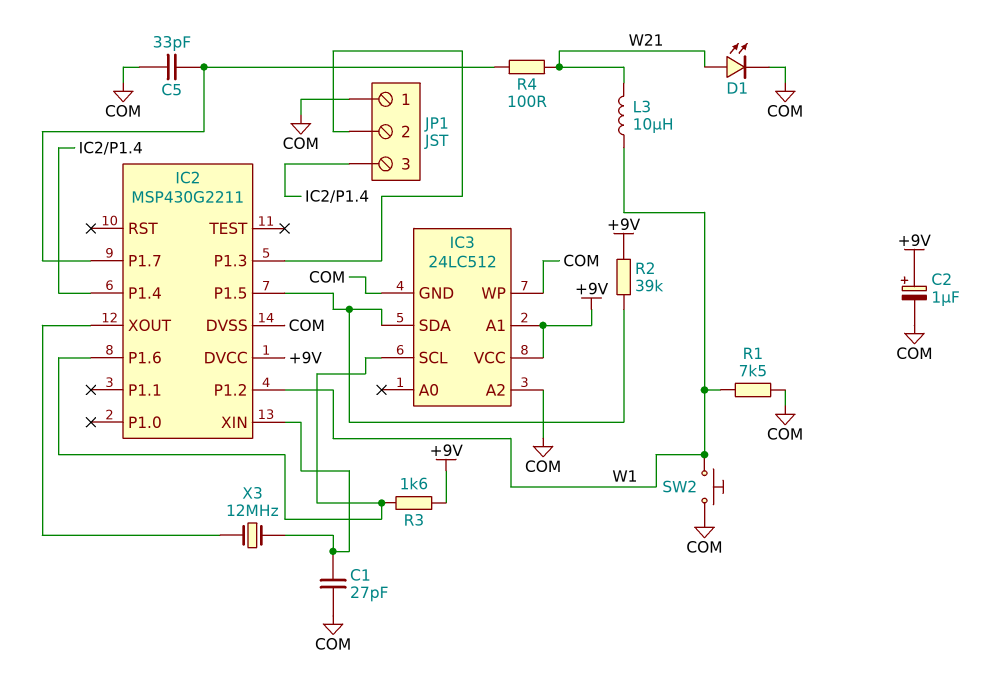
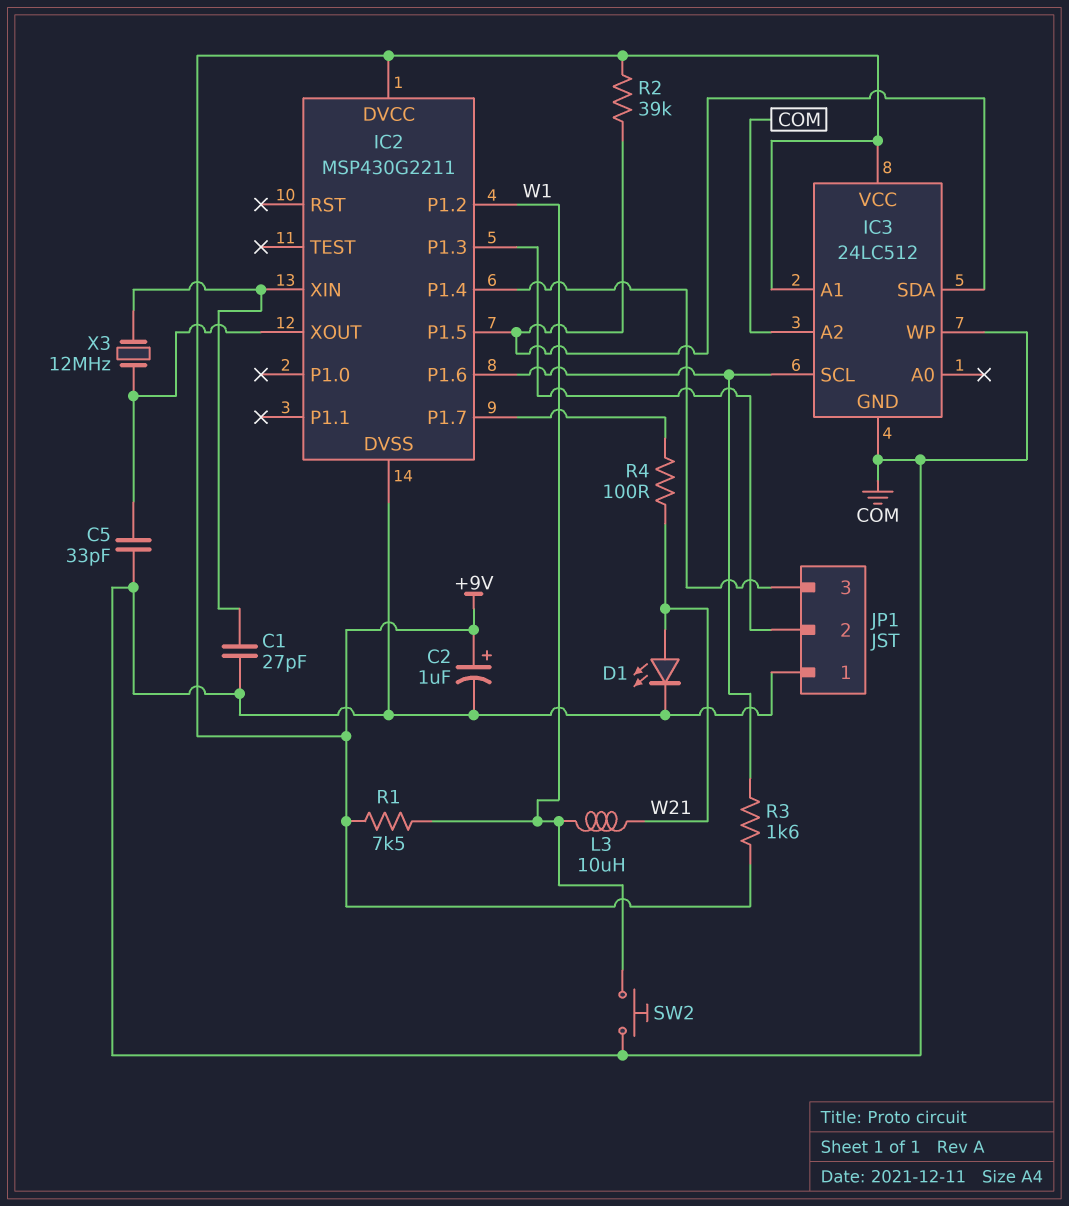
C5: 33pF (COM, IC2/P1.7) -> 33pF (COM, IC2/XOUT)
R1: 7.5k (COM, W1) -> 7.5k (+9V, W1)

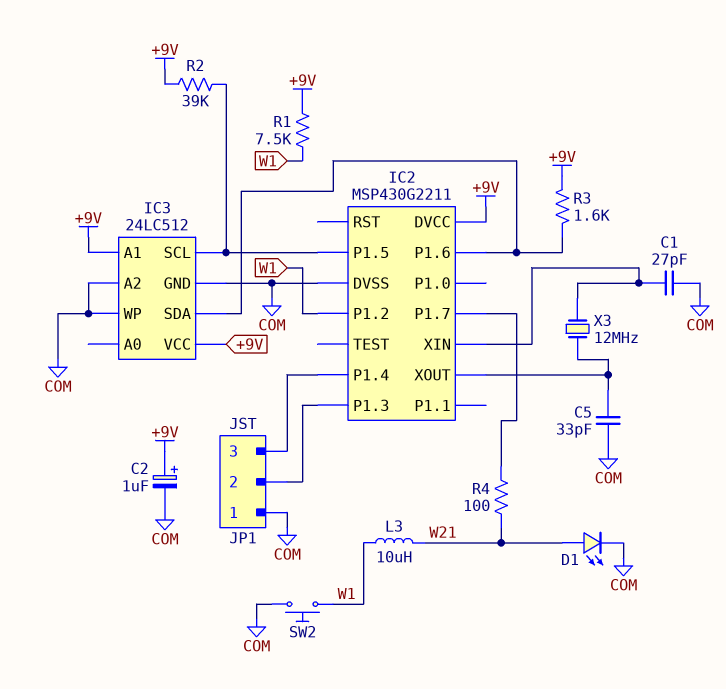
IC3 pin SCL: IC2/P1.6 -> IC2/P1.5
IC3 pin SDA: IC2/P1.5 -> IC2/P1.6

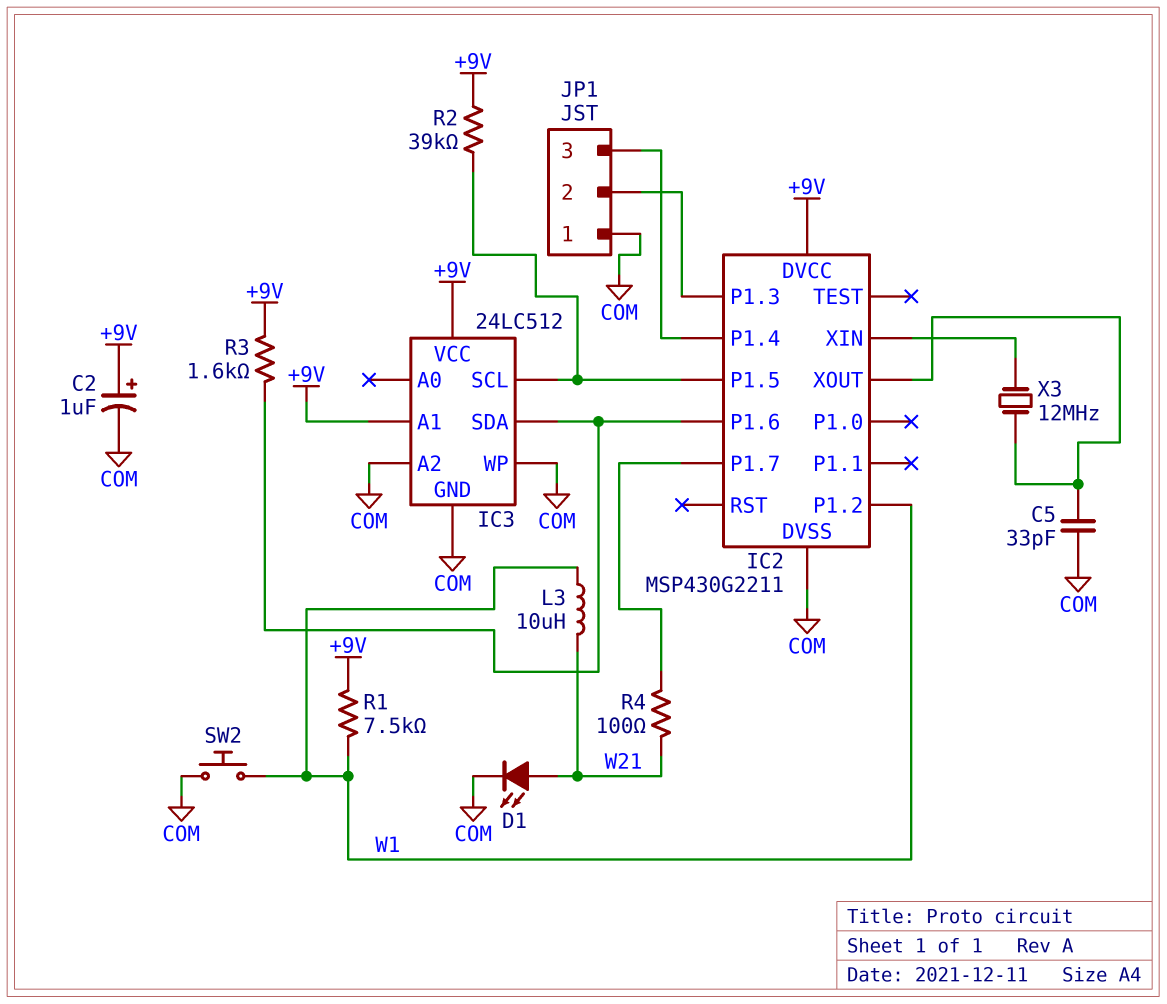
C1: 27pF (COM, IC2/XIN) -> none

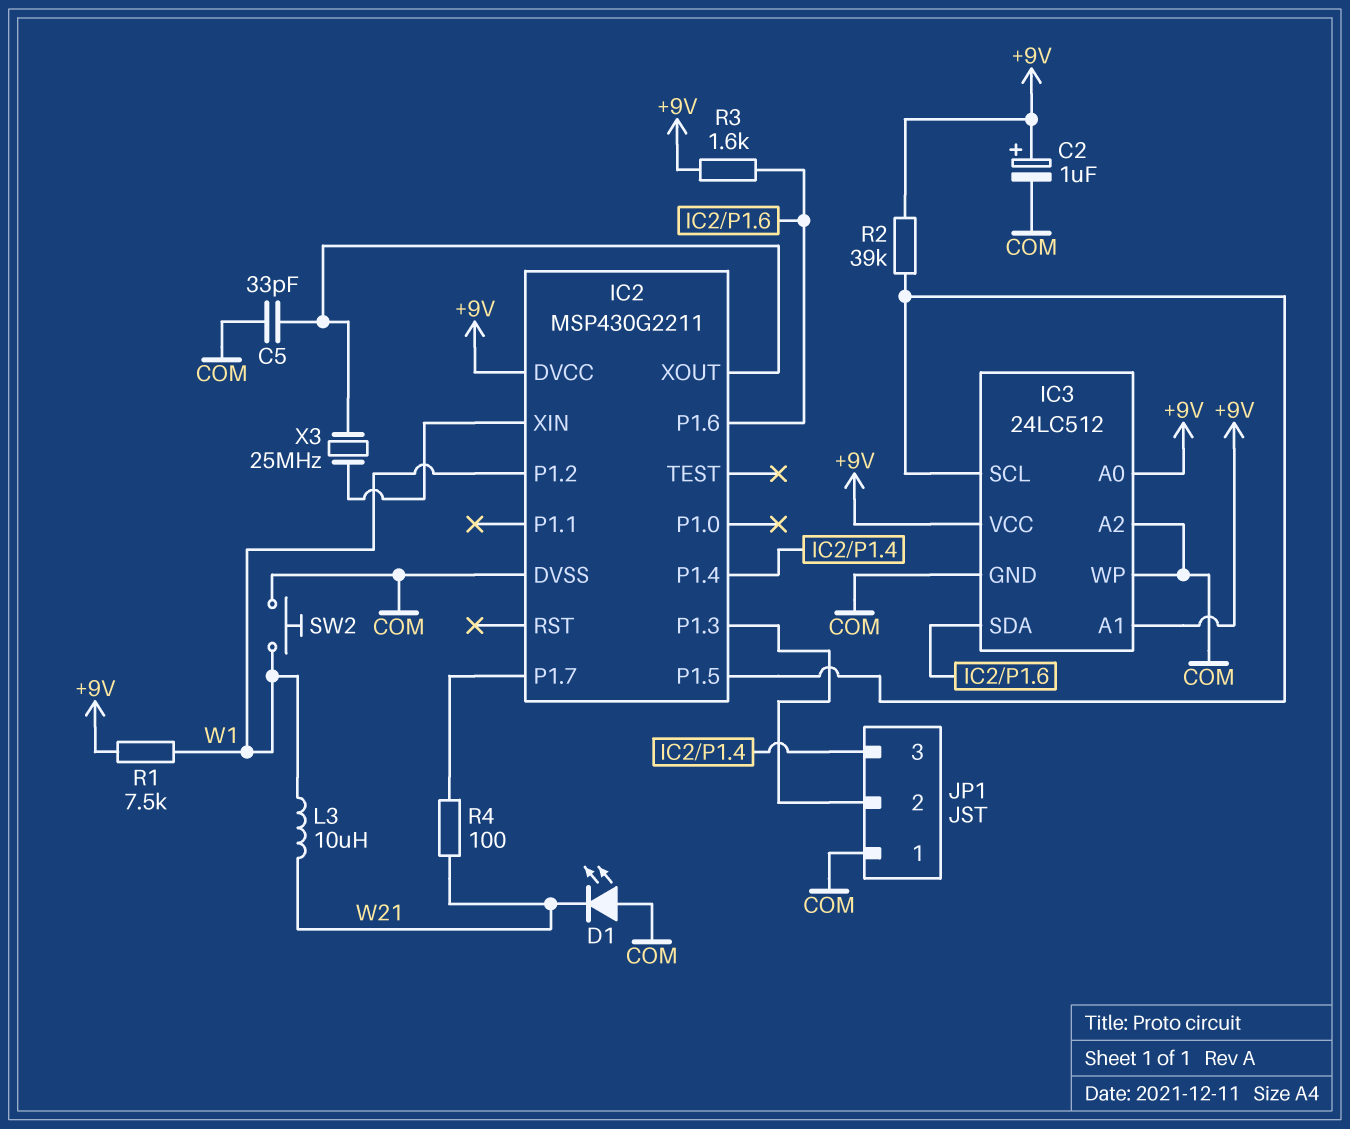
D1: LED (A W21, K COM) -> LED (A COM, K W21)
IC3 pin A0: none -> +9V
X3: 12MHz (IC2/XIN, IC2/XOUT) -> 25MHz (IC2/XIN, IC2/XOUT)

